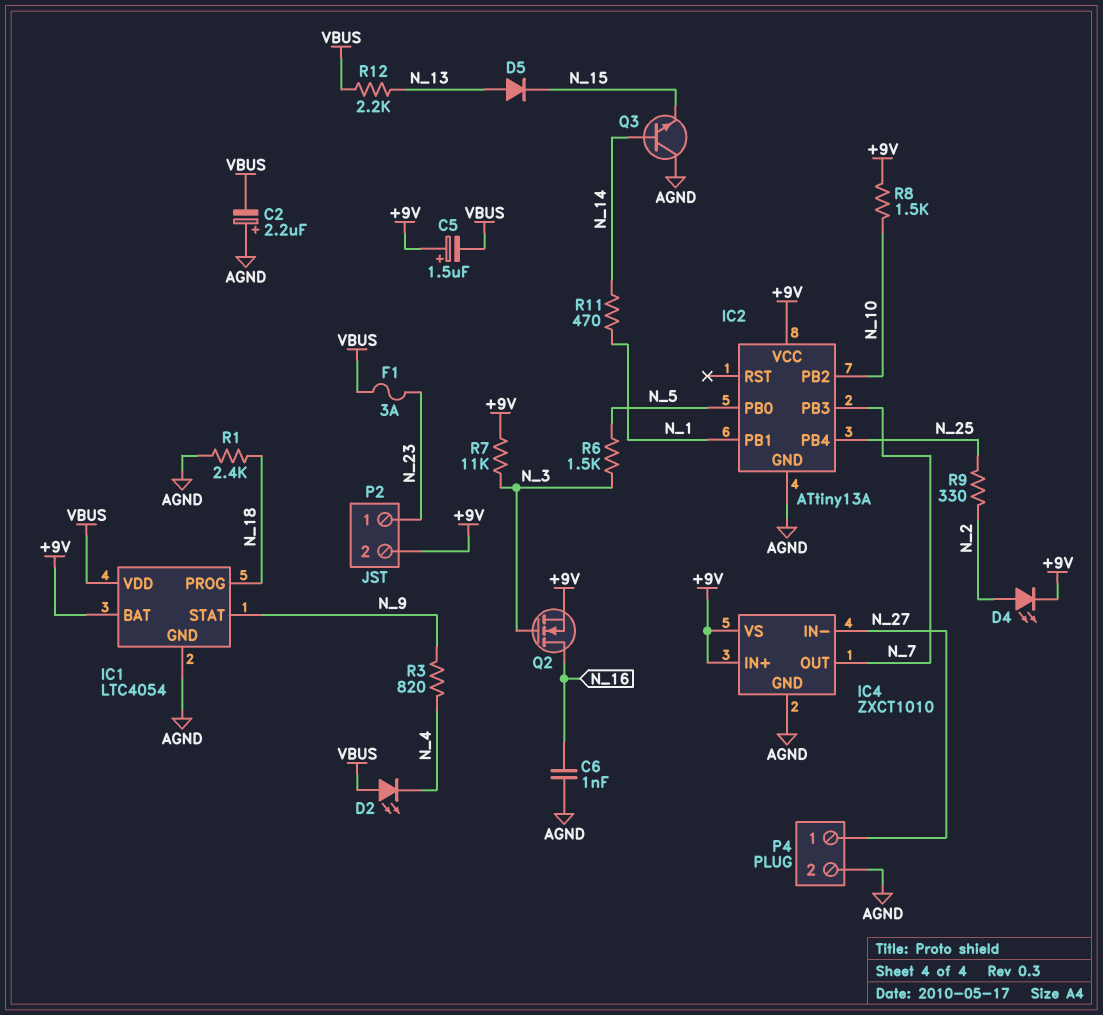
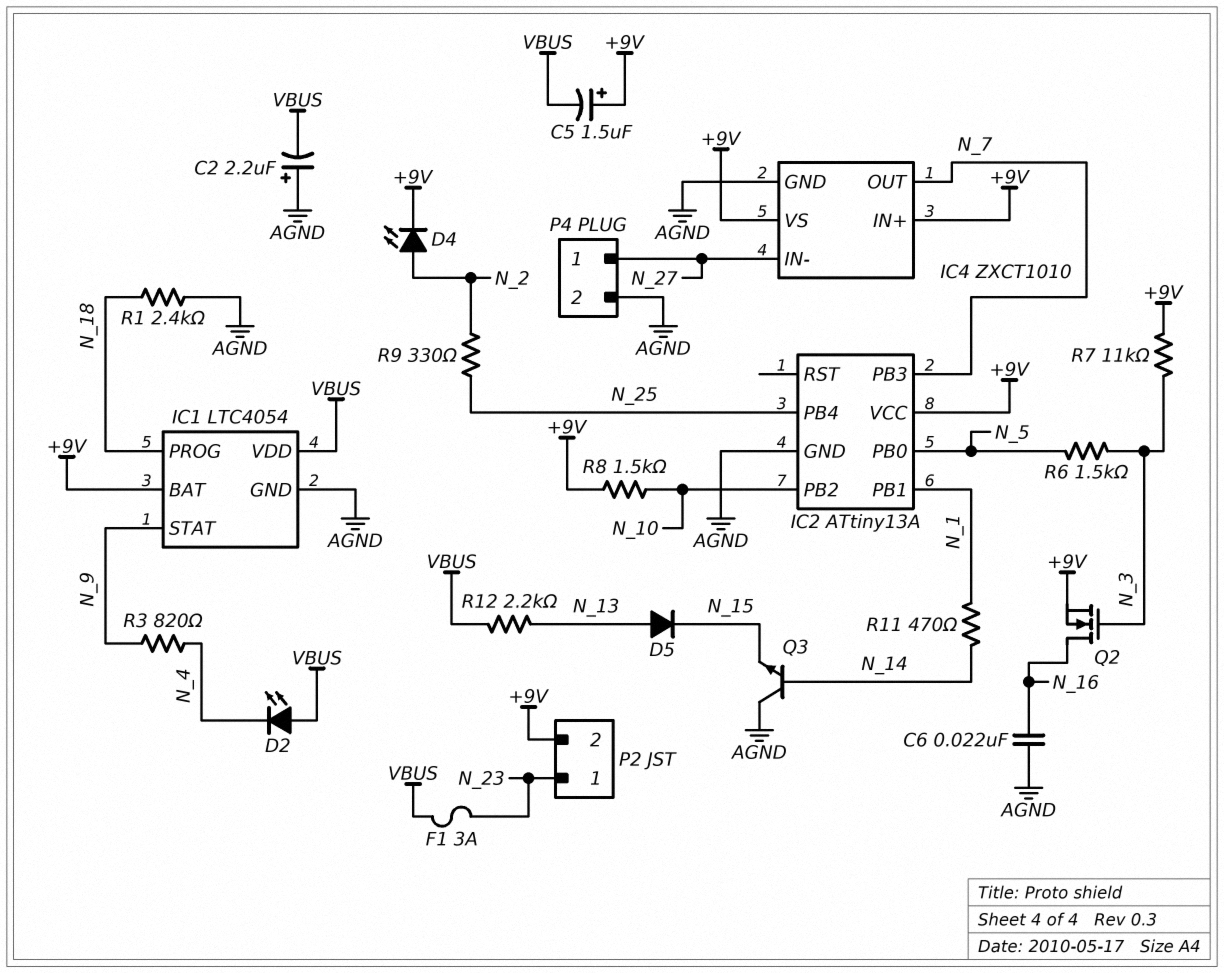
C6: 1nF (AGND, N_16) -> 22nF (AGND, N_16)

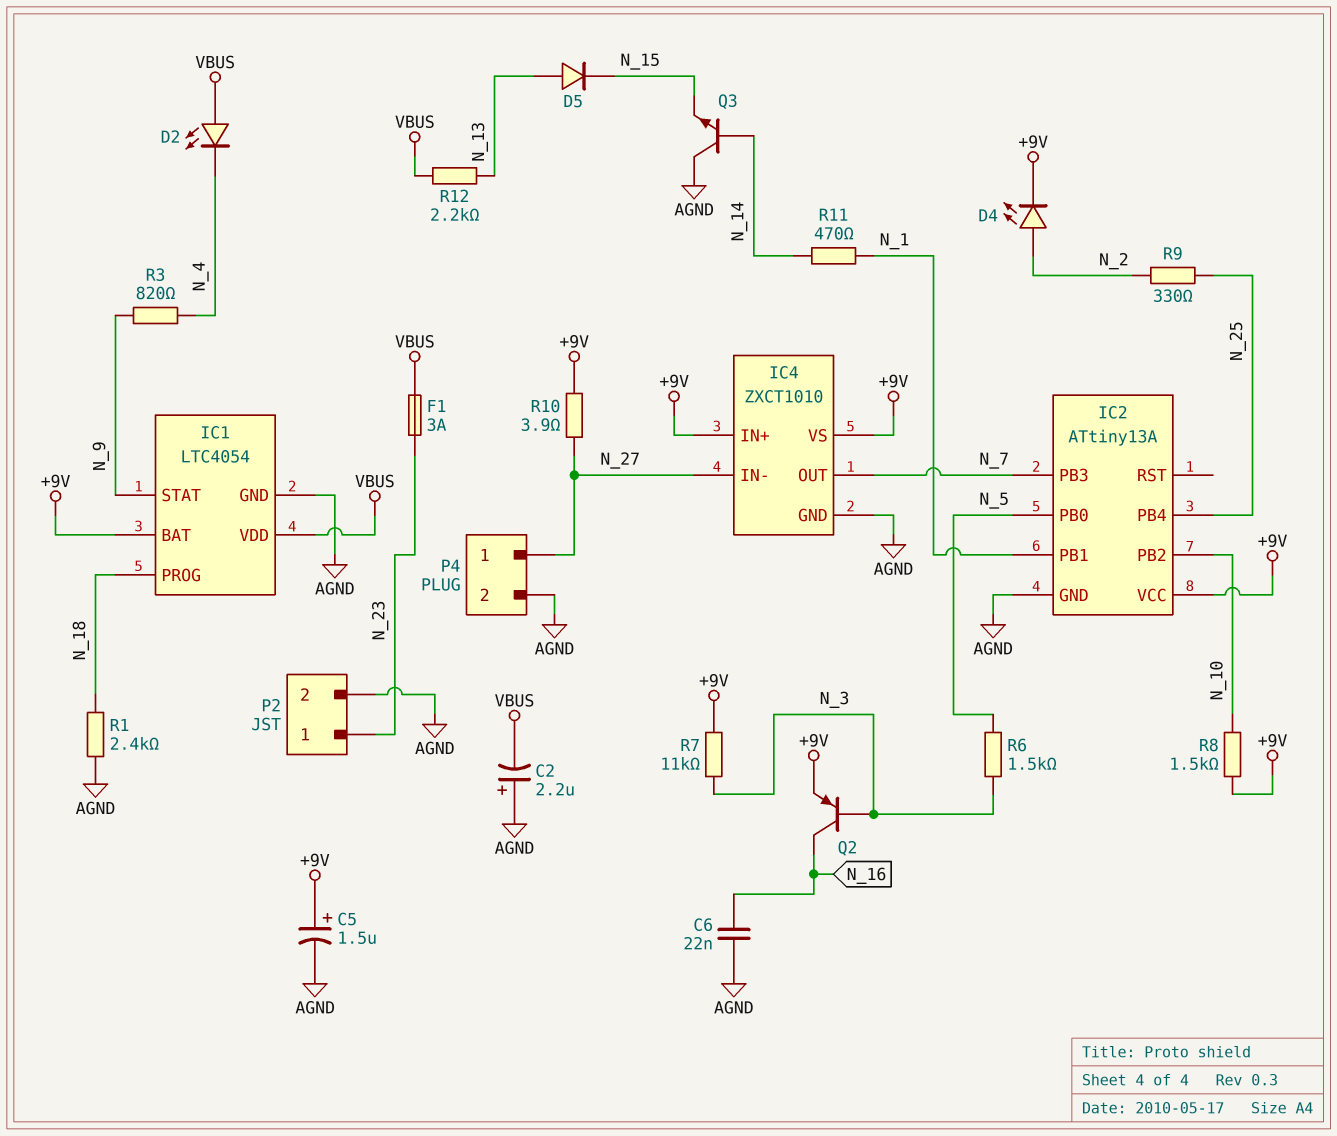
C5: 1.5uF (plus +9V, minus VBUS) -> 1.5uF (plus +9V, minus AGND)
P2 pin 2: +9V -> AGND
Q2: NMOS (G N_3, D N_16, S +9V) -> PNP (B N_3, C N_16, E +9V)
R10: none -> 3.9 (+9V, N_27)

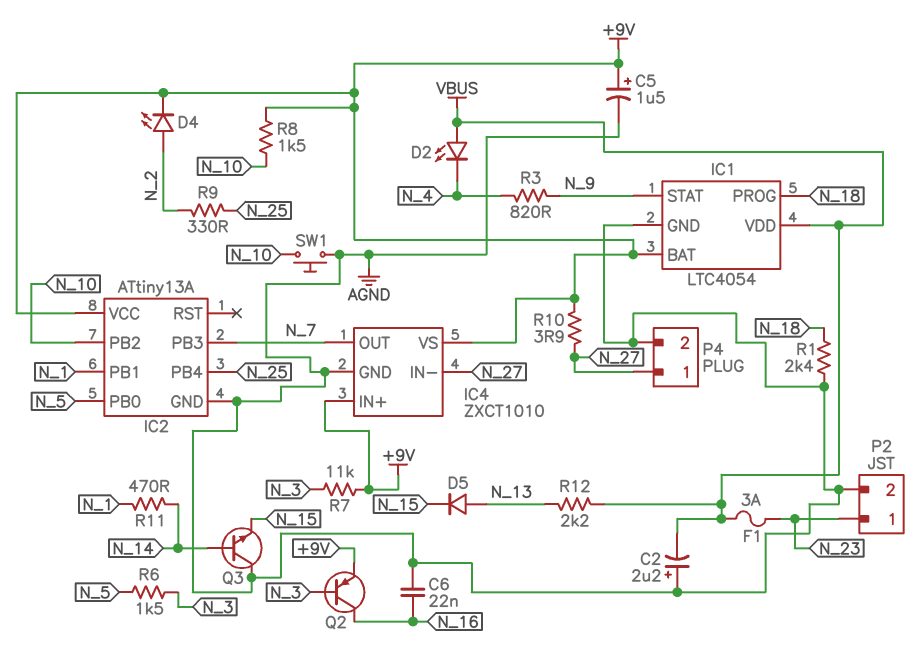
SW1: none -> button (AGND, N_10)

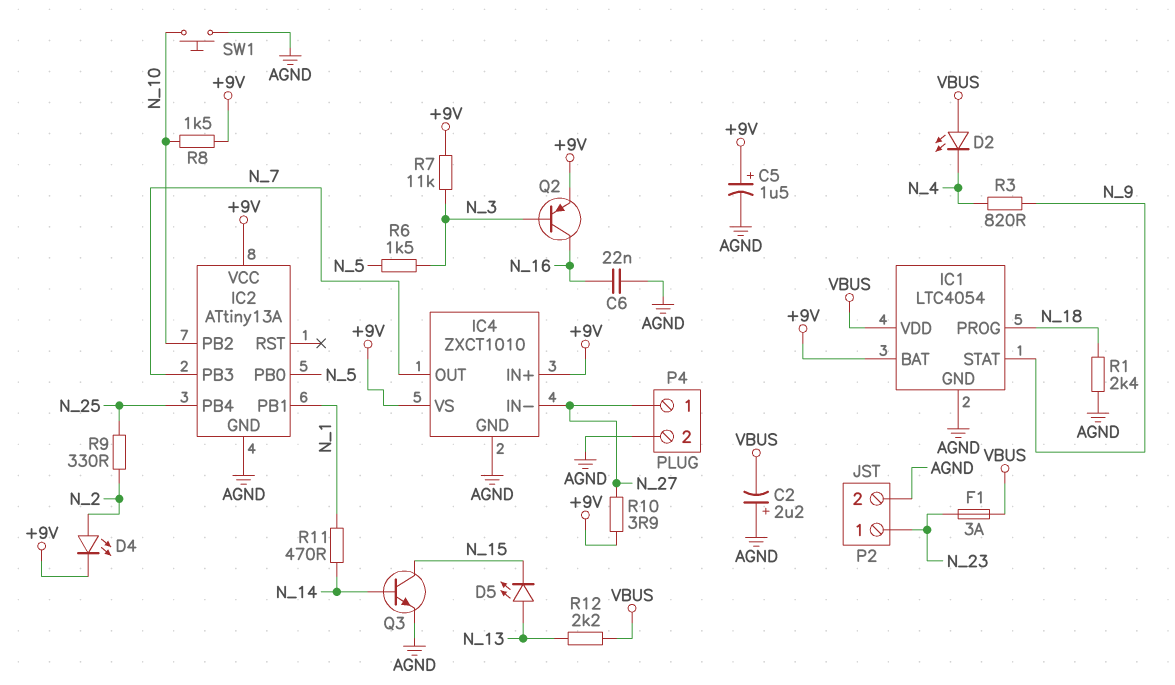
D5: diode (A N_13, K N_15) -> LED (A N_13, K N_15)
Q3: NPN (B N_14, C AGND, E N_15) -> NPN (B N_14, C N_15, E AGND)

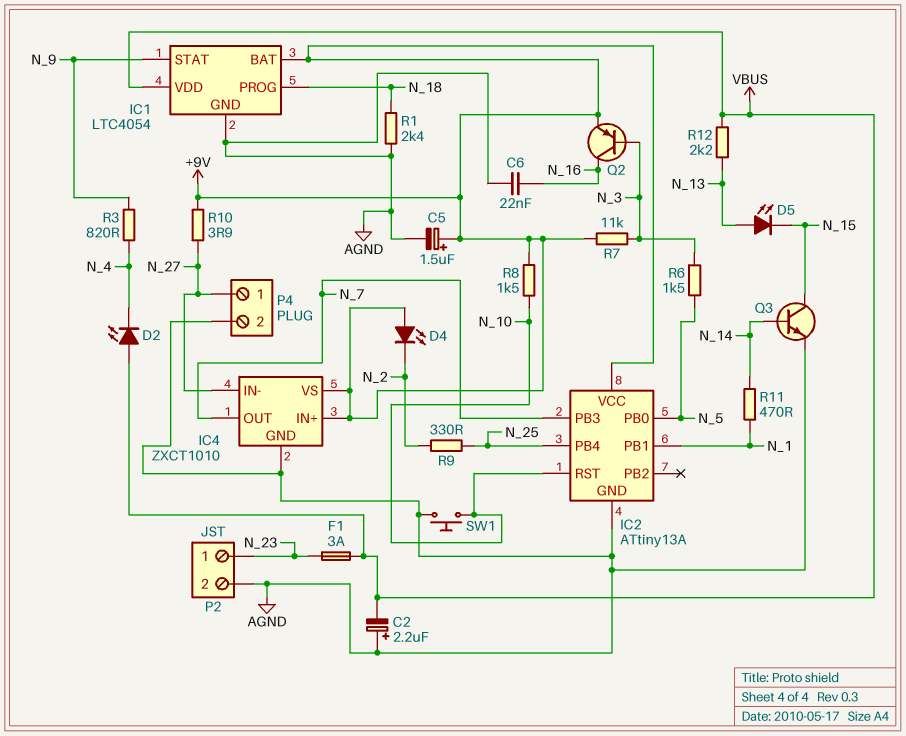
D4: LED (A N_2, K +9V) -> LED (A +9V, K N_2)
IC2 pin PB2: N_10 -> none
IC2 pin RST: none -> N_10

